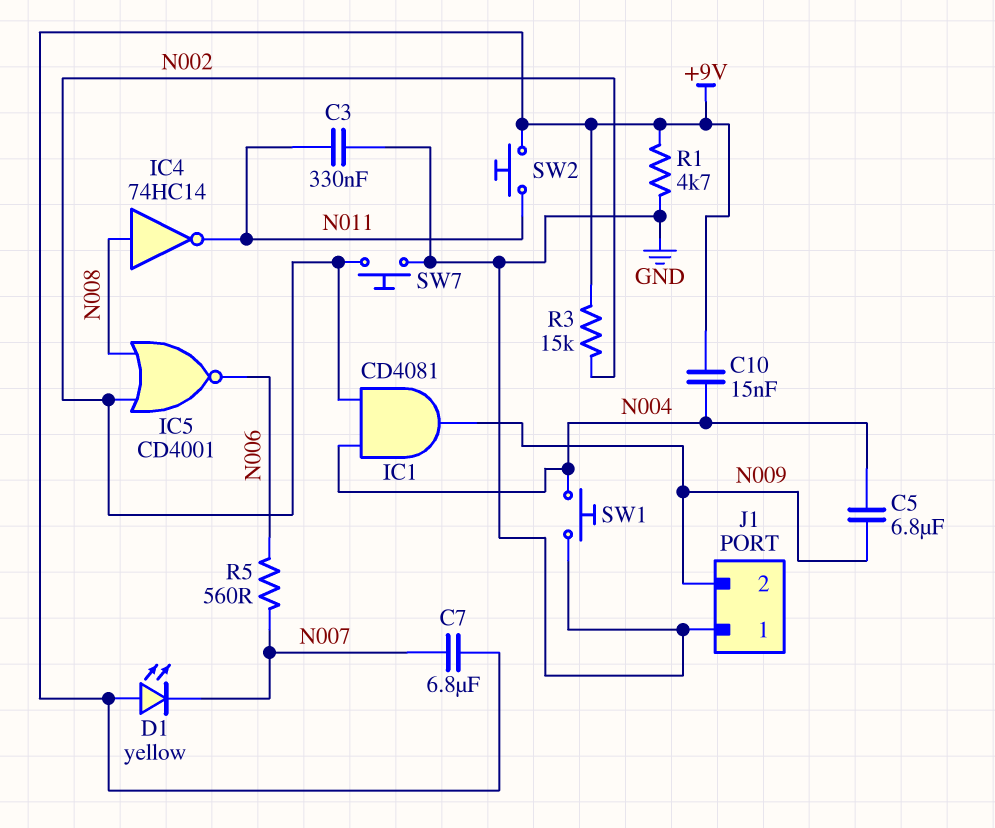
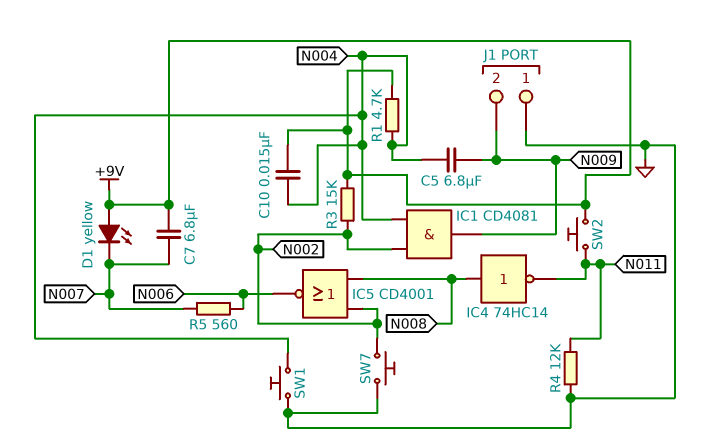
C3: 330nF (GND, N011) -> none
R1: 4.7k (+9V, GND) -> 4.7k (+9V, N004)
R4: none -> 12k (GND, N011)

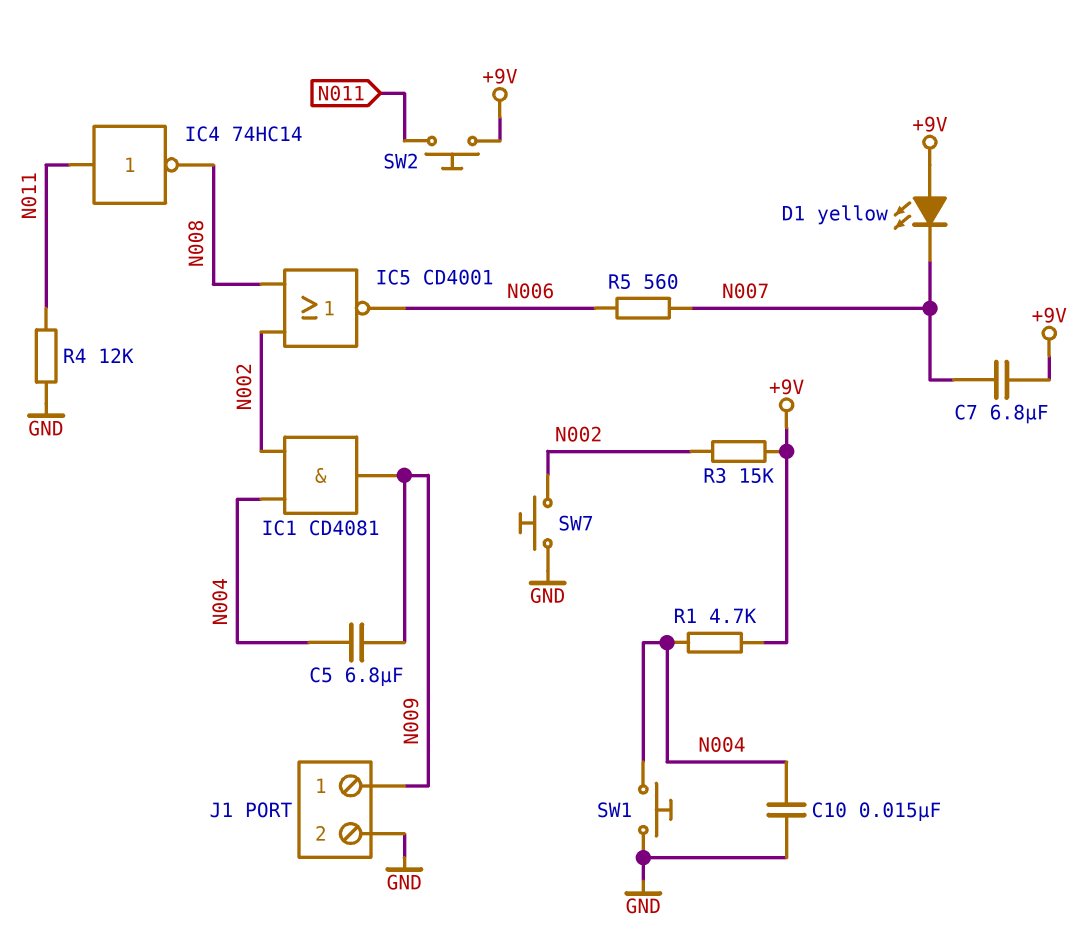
C10: 15nF (+9V, N004) -> 15nF (GND, N004)
IC4: NOT 74HC14 (in N008, out N011) -> NOT 74HC14 (in N011, out N008)
J1 pin 1: GND -> N009
J1 pin 2: N009 -> GND

